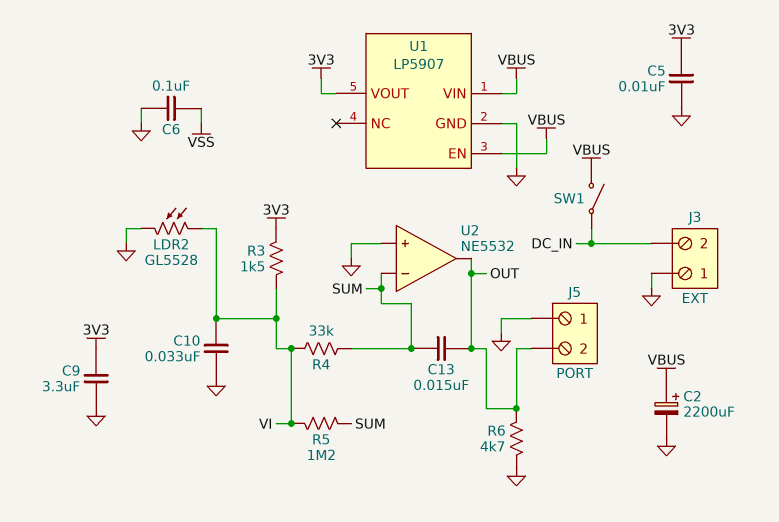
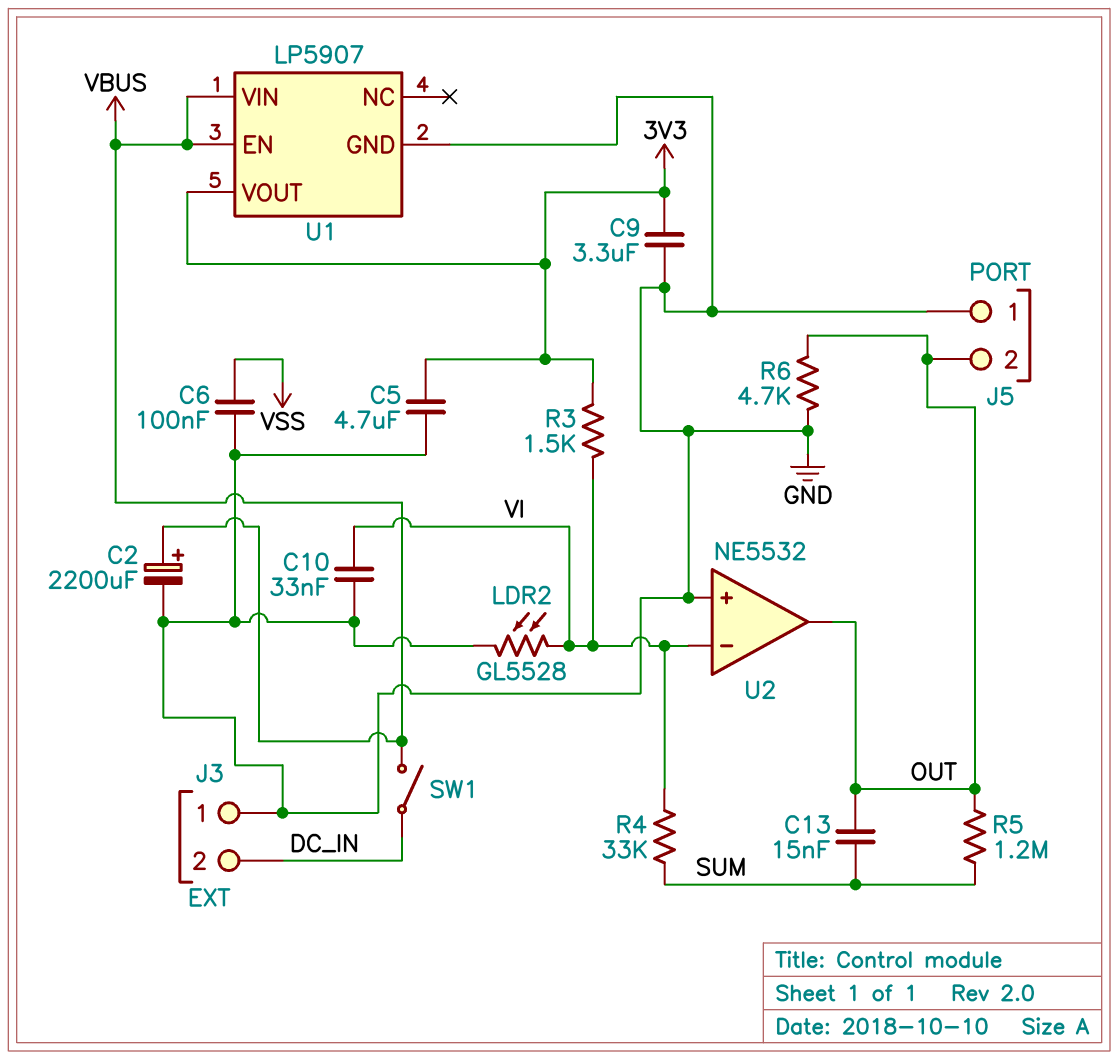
C5: 10nF (3V3, GND) -> 4.7uF (3V3, GND)
R5: 1.2M (SUM, VI) -> 1.2M (OUT, SUM)
U2 pin in-: SUM -> VI

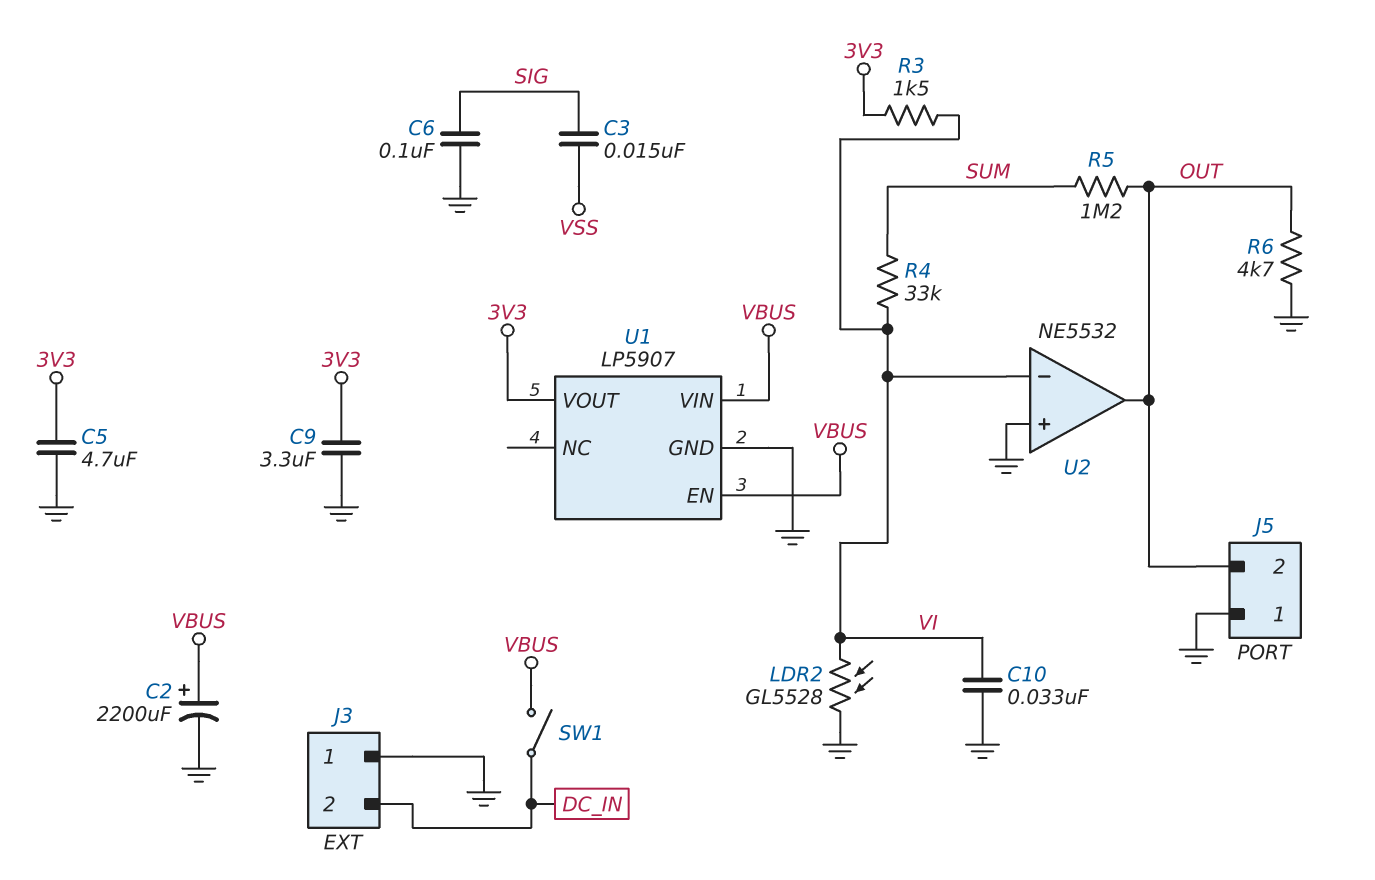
C3: none -> 15nF (SIG, VSS)
C6: 100nF (GND, VSS) -> 100nF (GND, SIG)
C13: 15nF (OUT, SUM) -> none

